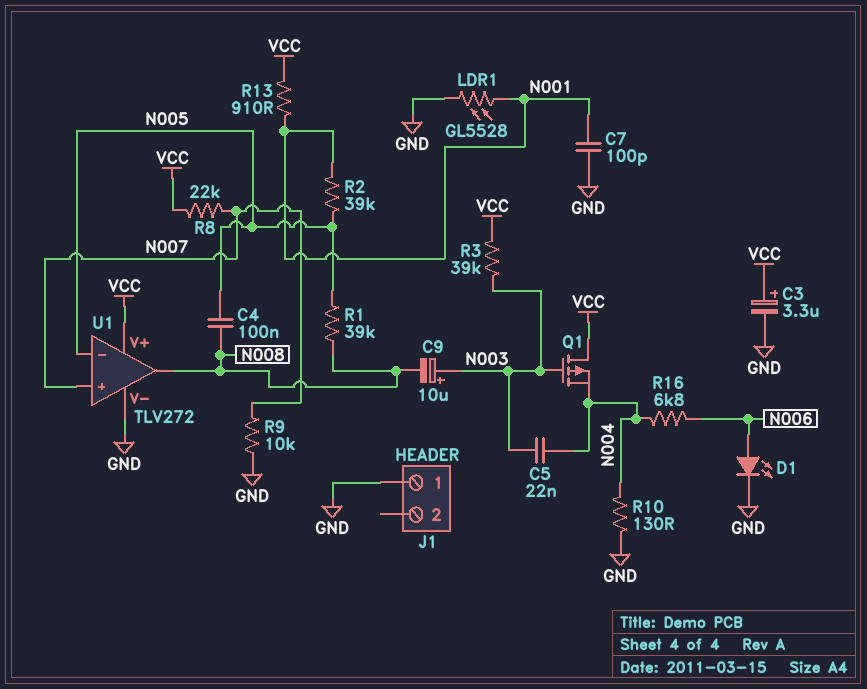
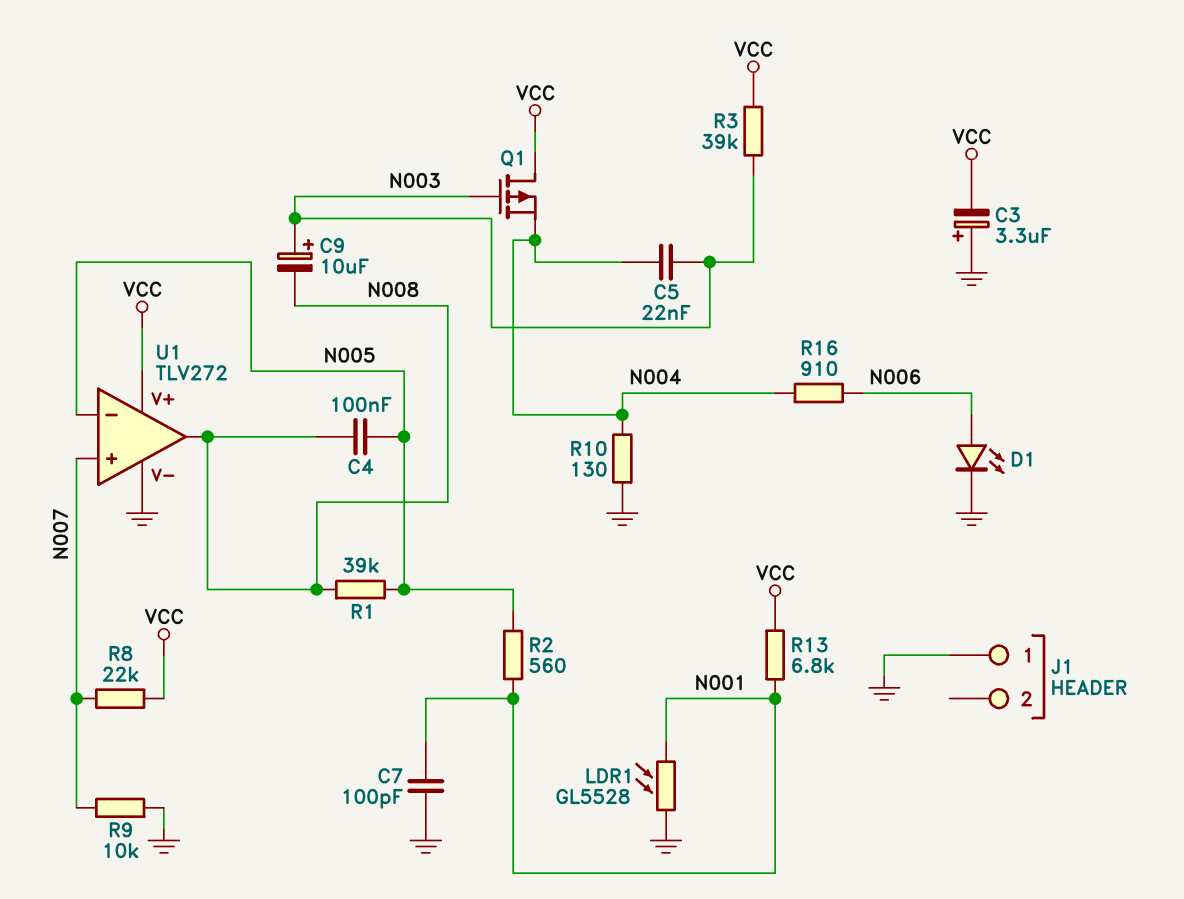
C3: 3.3uF (plus VCC, minus GND) -> 3.3uF (plus GND, minus VCC)
R2: 39k (N001, N005) -> 560 (N001, N005)
R13: 910 (N001, VCC) -> 6.8k (N001, VCC)
R16: 6.8k (N004, N006) -> 910 (N004, N006)

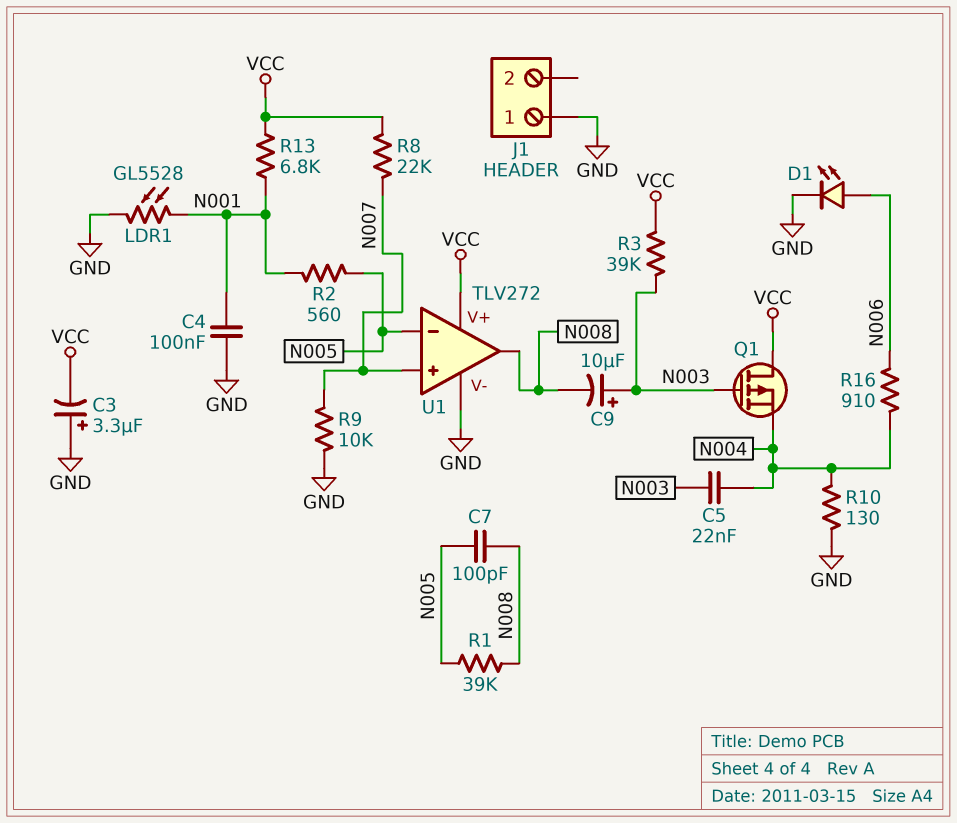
C4: 100nF (N005, N008) -> 100nF (GND, N001)
C7: 100pF (GND, N001) -> 100pF (N005, N008)

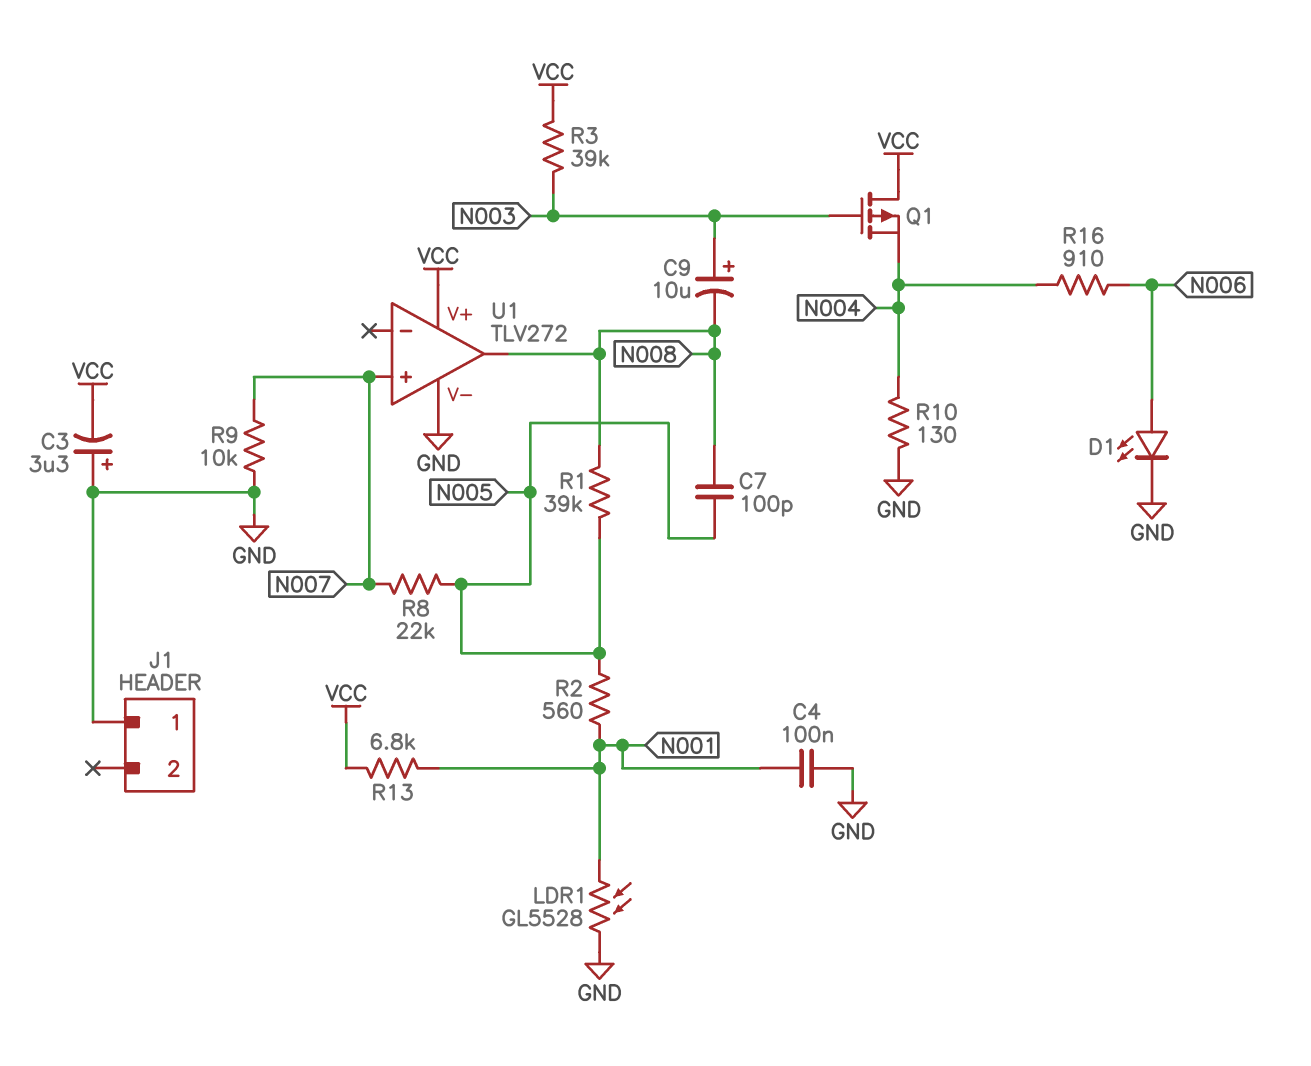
C5: 22nF (N003, N004) -> none
R8: 22k (N007, VCC) -> 22k (N005, N007)
U1 pin in-: N005 -> none

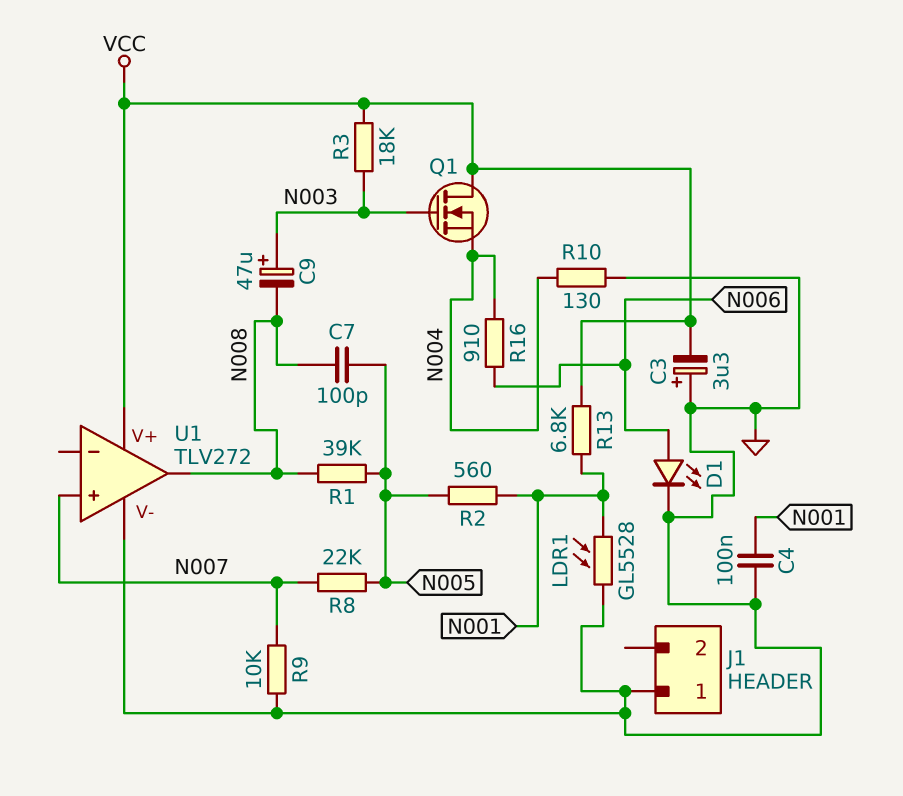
C9: 10uF (plus N003, minus N008) -> 47uF (plus N003, minus N008)
Q1: PMOS (G N003, D VCC, S N004) -> NMOS (G N003, D VCC, S N004)
R3: 39k (N003, VCC) -> 18k (N003, VCC)

